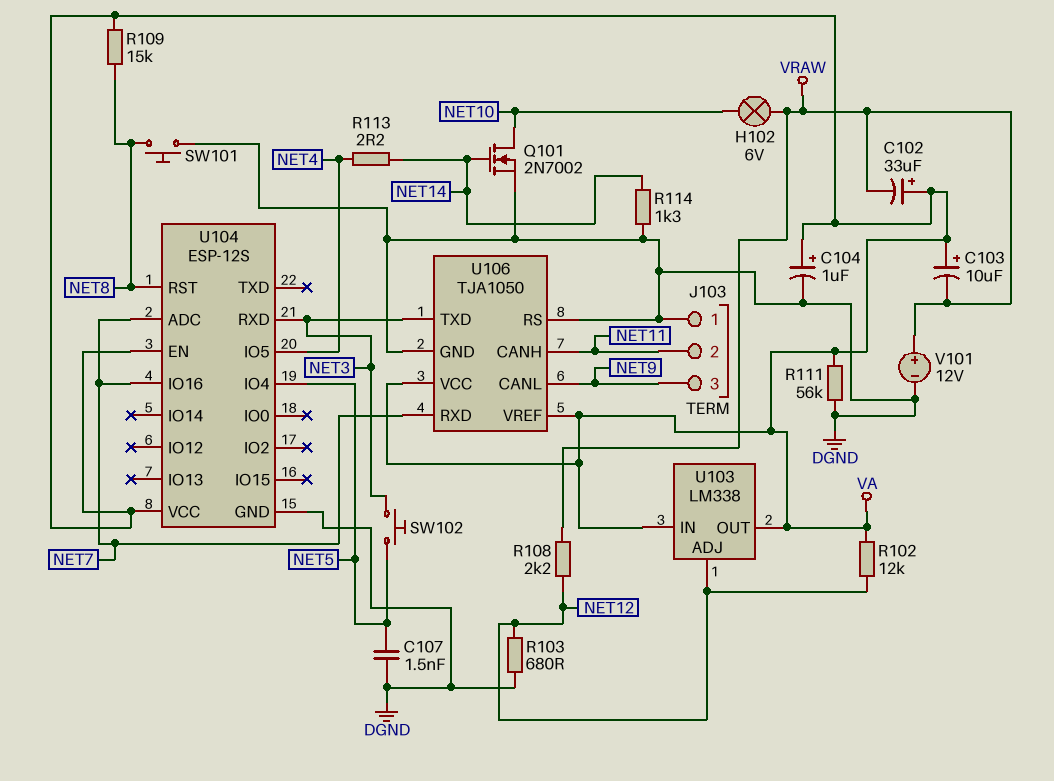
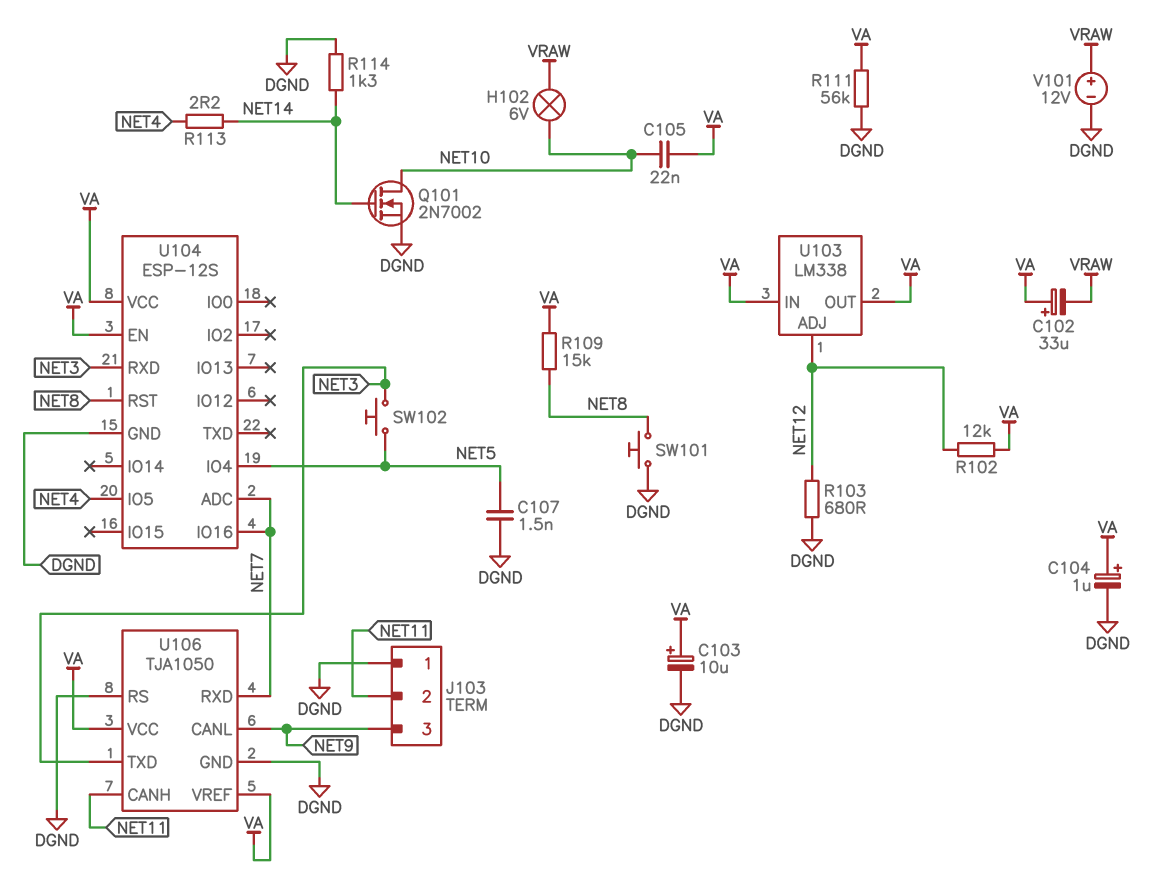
C103: 10uF (plus VA, minus VRAW) -> 10uF (plus VA, minus DGND)
C105: none -> 22nF (NET10, VA)
R108: 2.2k (NET12, VRAW) -> none

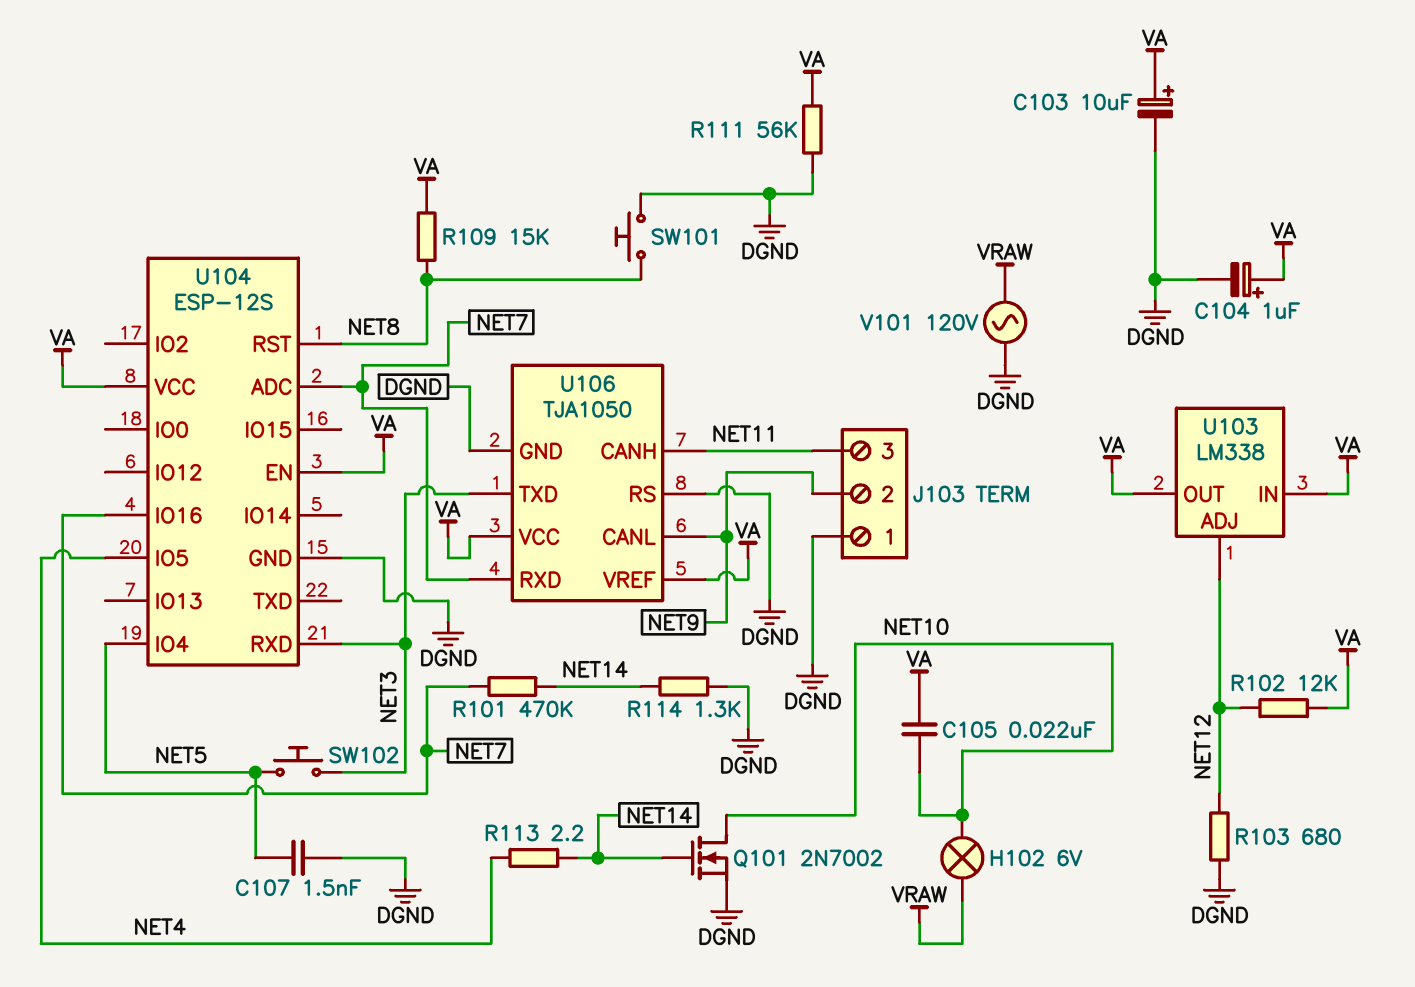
C102: 33uF (plus VA, minus VRAW) -> none
J103 pin 2: NET11 -> NET9
J103 pin 3: NET9 -> NET11
R101: none -> 470k (NET7, NET14)
V101: 12V (plus VRAW, minus DGND) -> AC 120V (DGND, VRAW)

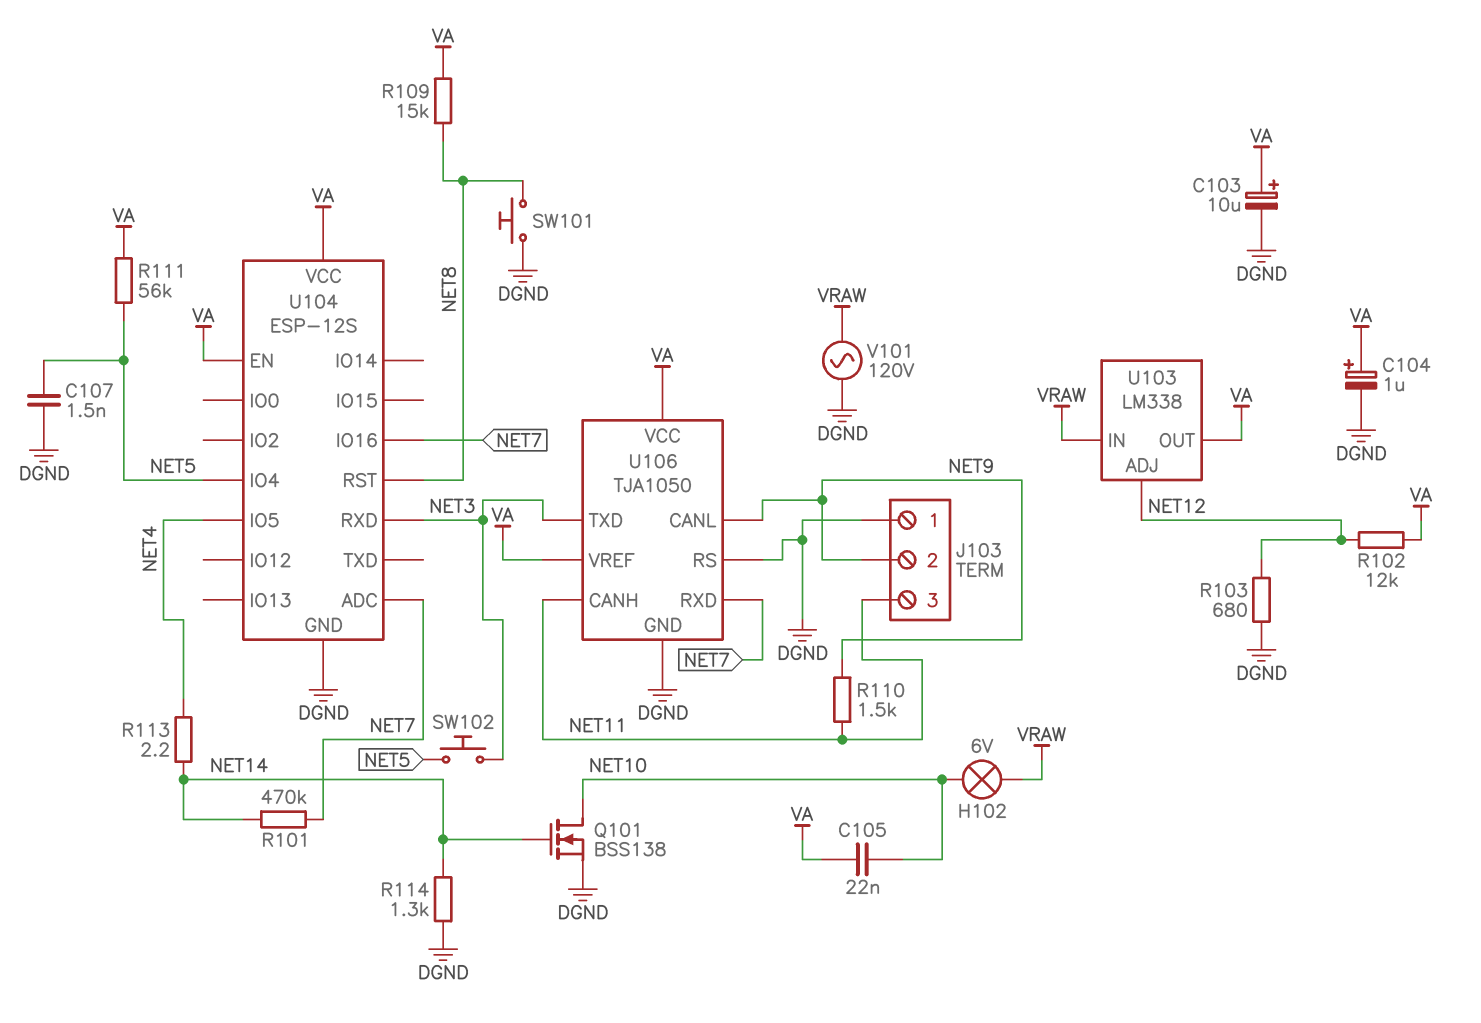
Q101: NMOS 2N7002 (G NET14, D NET10, S DGND) -> NMOS BSS138 (G NET14, D NET10, S DGND)
R110: none -> 1.5k (NET9, NET11)
R111: 56k (DGND, VA) -> 56k (NET5, VA)
U103 pin IN: VA -> VRAW

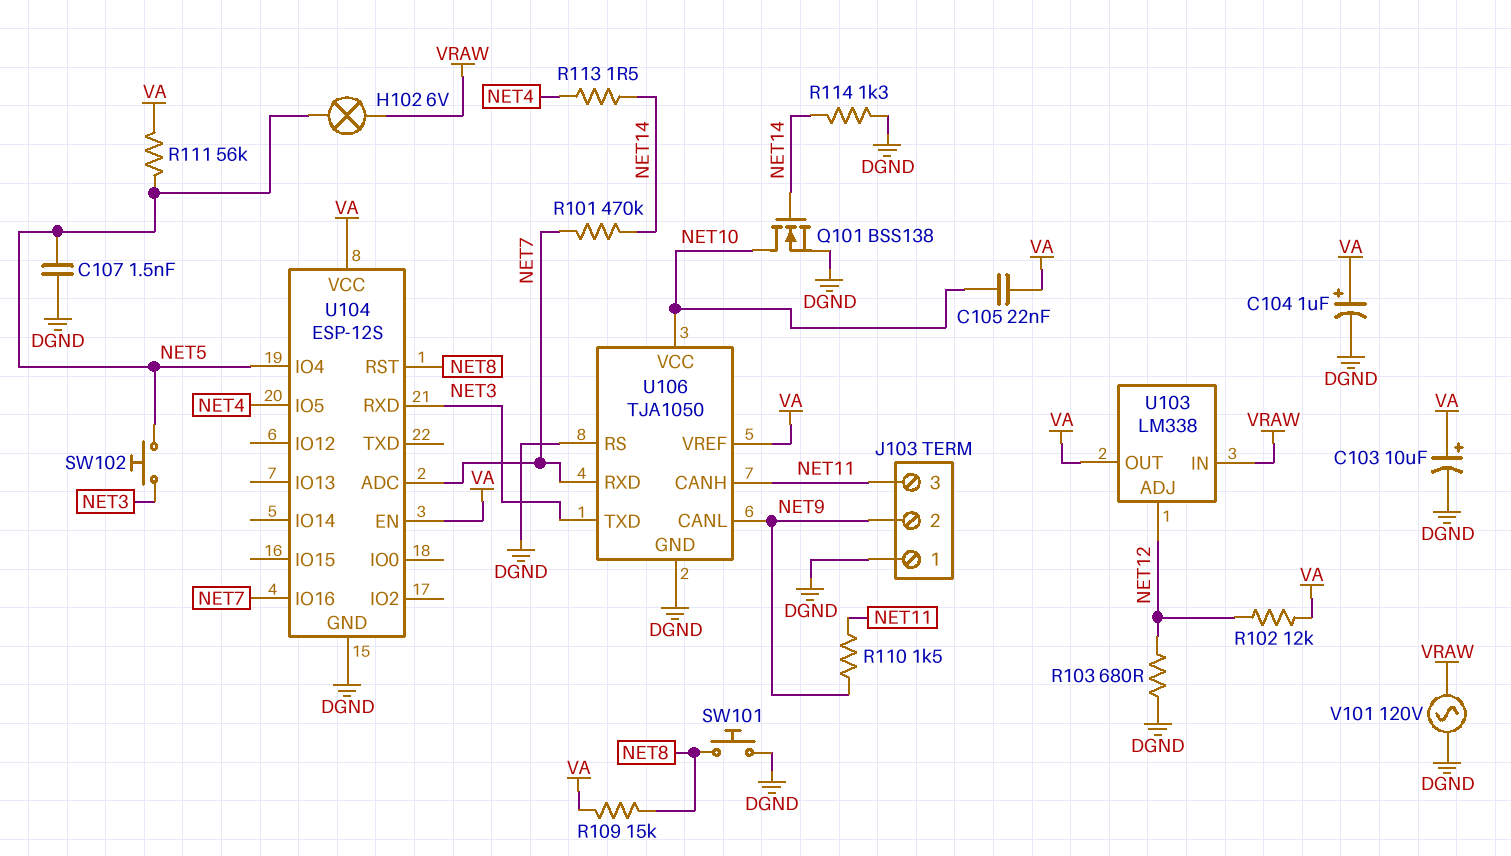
H102: lamp 6V (NET10, VRAW) -> lamp 6V (NET5, VRAW)
R113: 2.2 (NET4, NET14) -> 1.5 (NET4, NET14)
U106 pin VCC: VA -> NET10

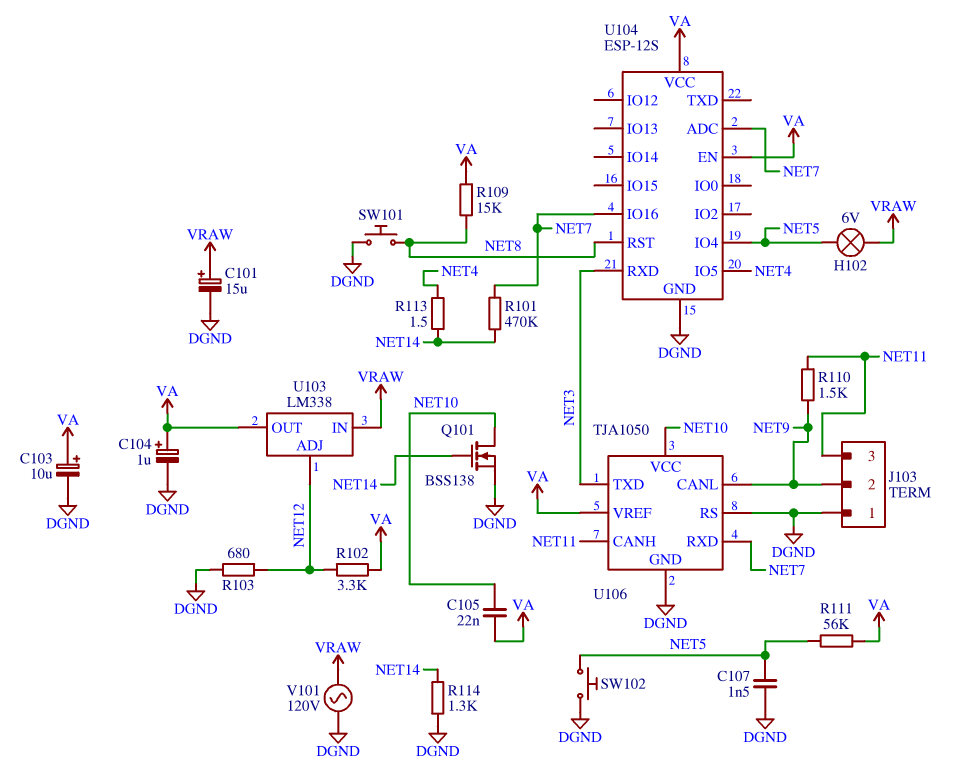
C101: none -> 15uF (plus VRAW, minus DGND)
R102: 12k (NET12, VA) -> 3.3k (NET12, VA)
SW102: button (NET3, NET5) -> button (DGND, NET5)

